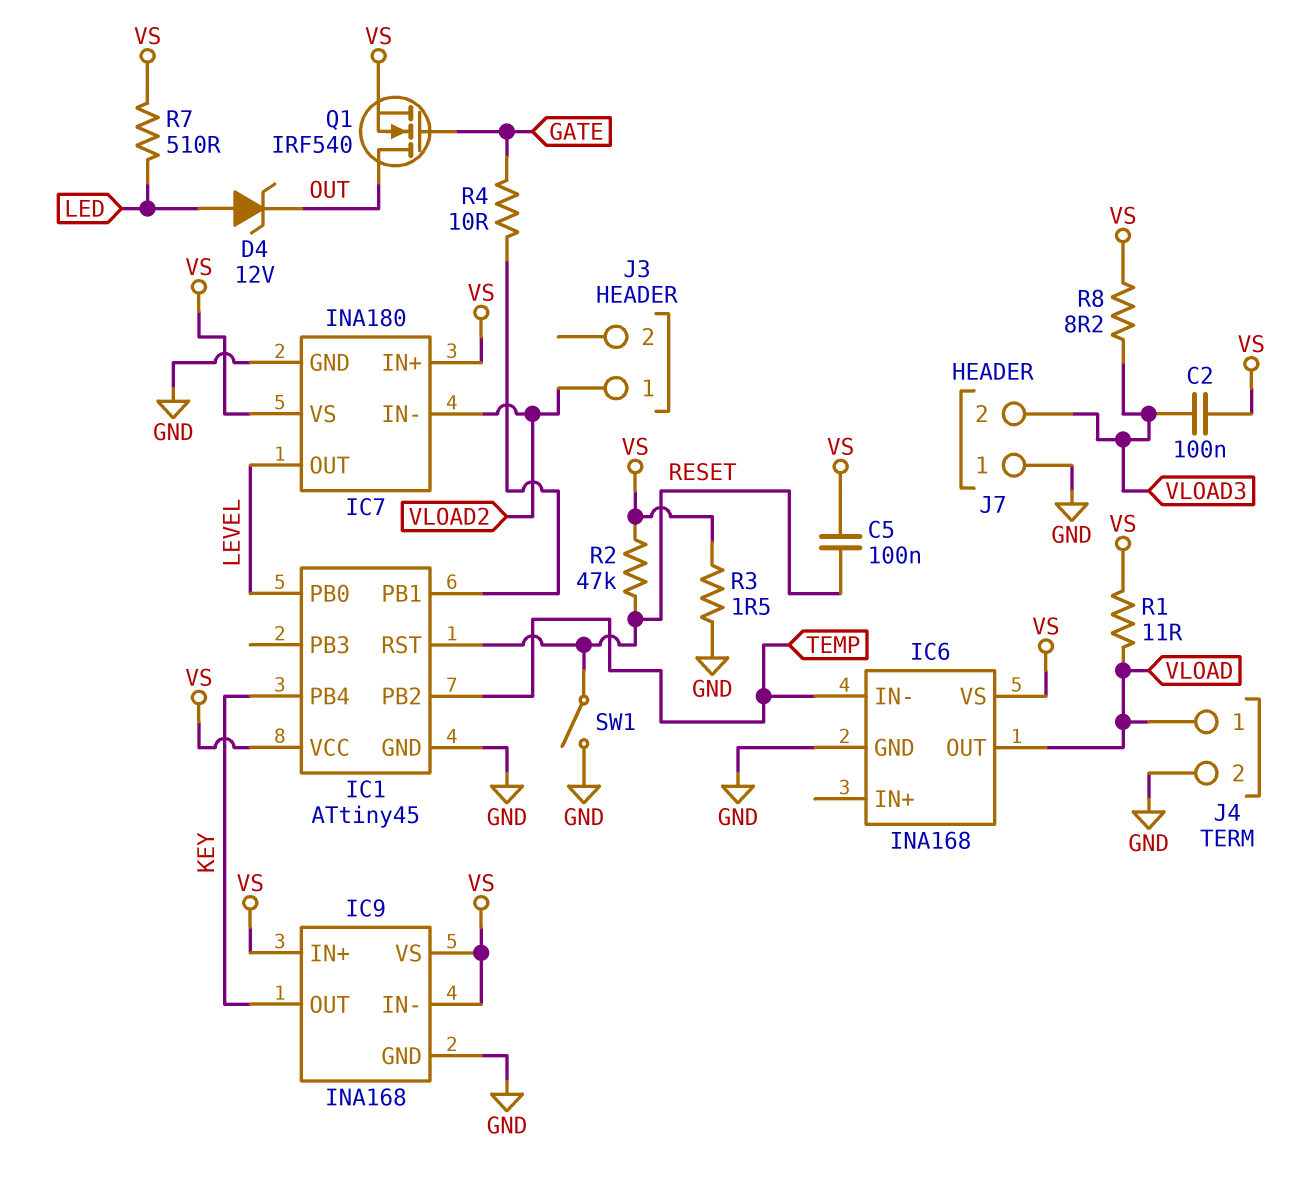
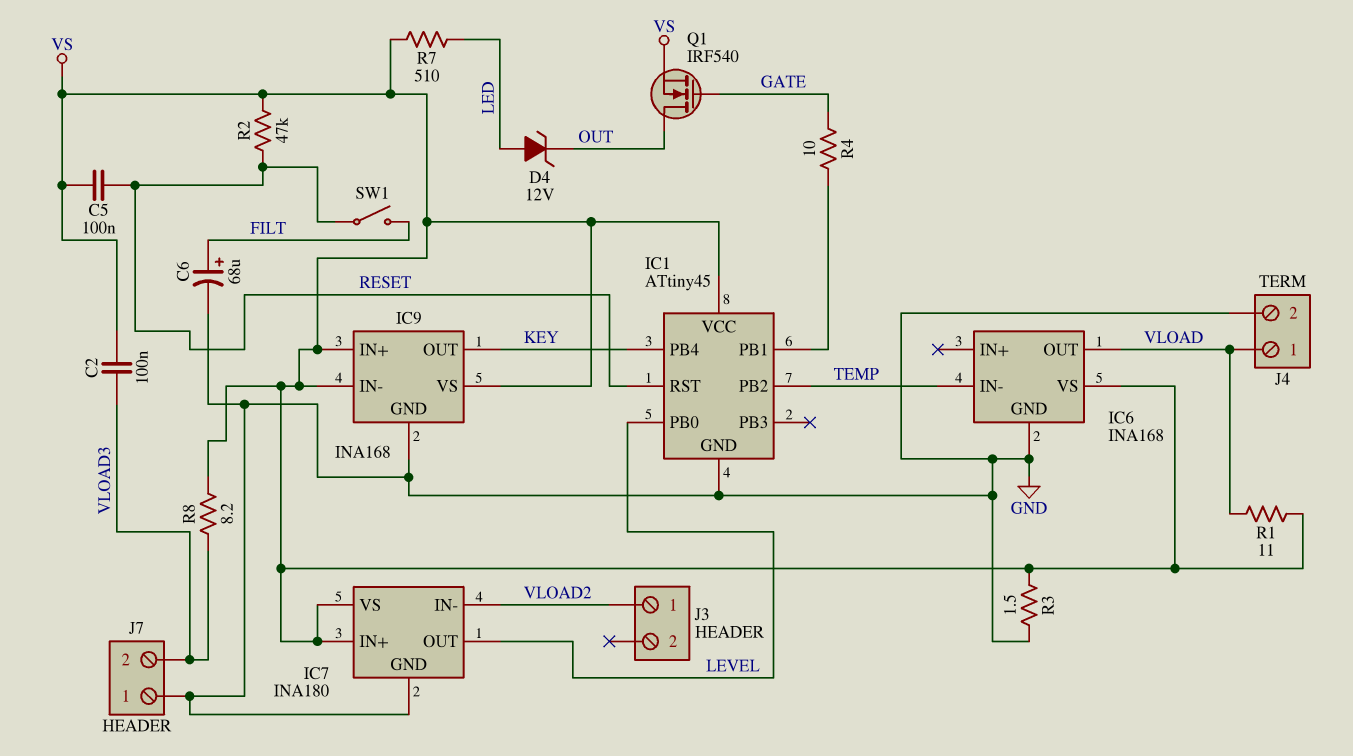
C6: none -> 68uF (plus FILT, minus GND)
SW1: switch (GND, RESET) -> switch (FILT, RESET)

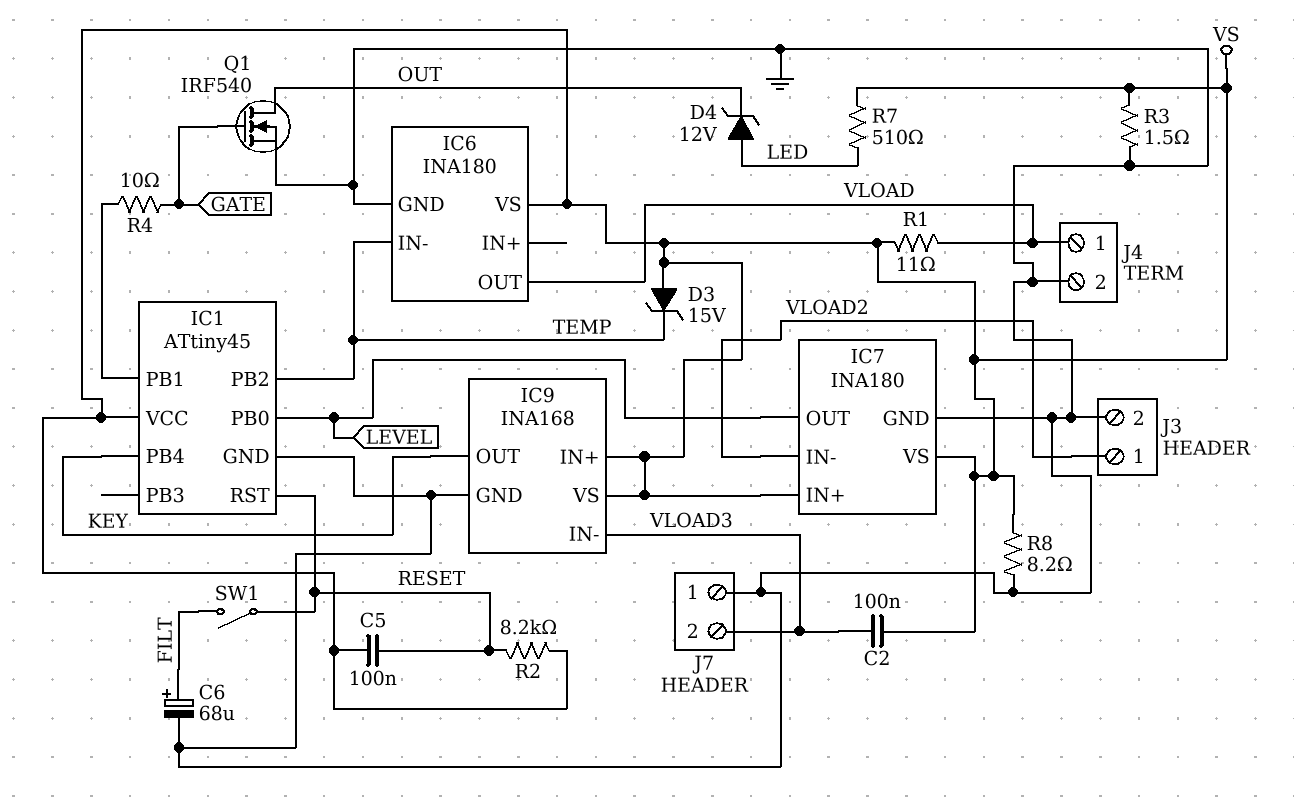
D3: none -> zener 15V (A VS, K TEMP)
IC6: INA168 -> INA180
IC9 pin IN-: VS -> VLOAD3
J3 pin 2: none -> GND
Q1: NMOS IRF540 (G GATE, D OUT, S VS) -> NMOS IRF540 (G GATE, D OUT, S GND)
R2: 47k (RESET, VS) -> 8.2k (RESET, VS)
R8: 8.2 (VLOAD3, VS) -> 8.2 (GND, VS)

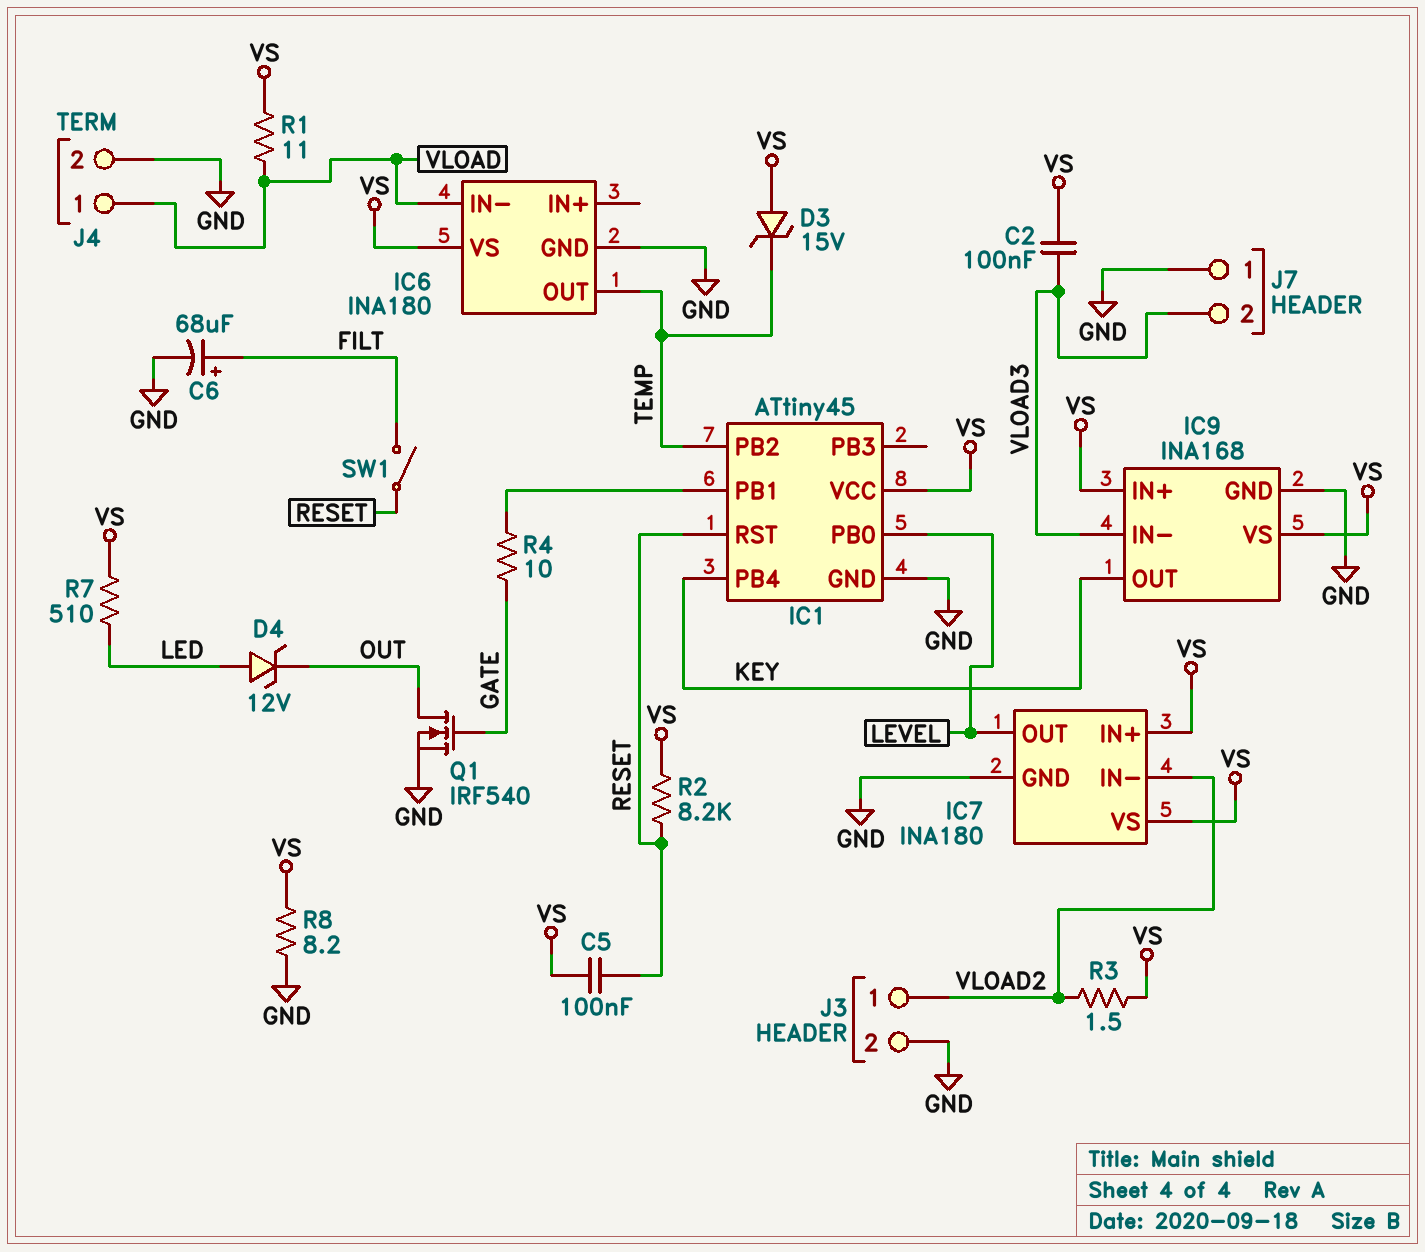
IC6 pin IN-: TEMP -> VLOAD
IC6 pin OUT: VLOAD -> TEMP
R3: 1.5 (GND, VS) -> 1.5 (VLOAD2, VS)

